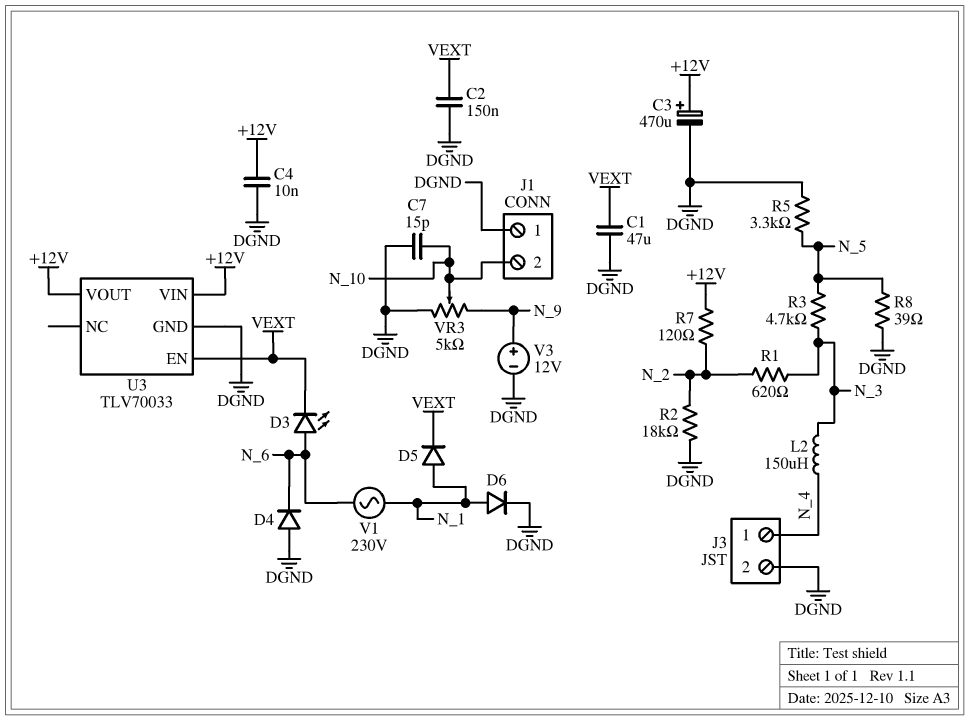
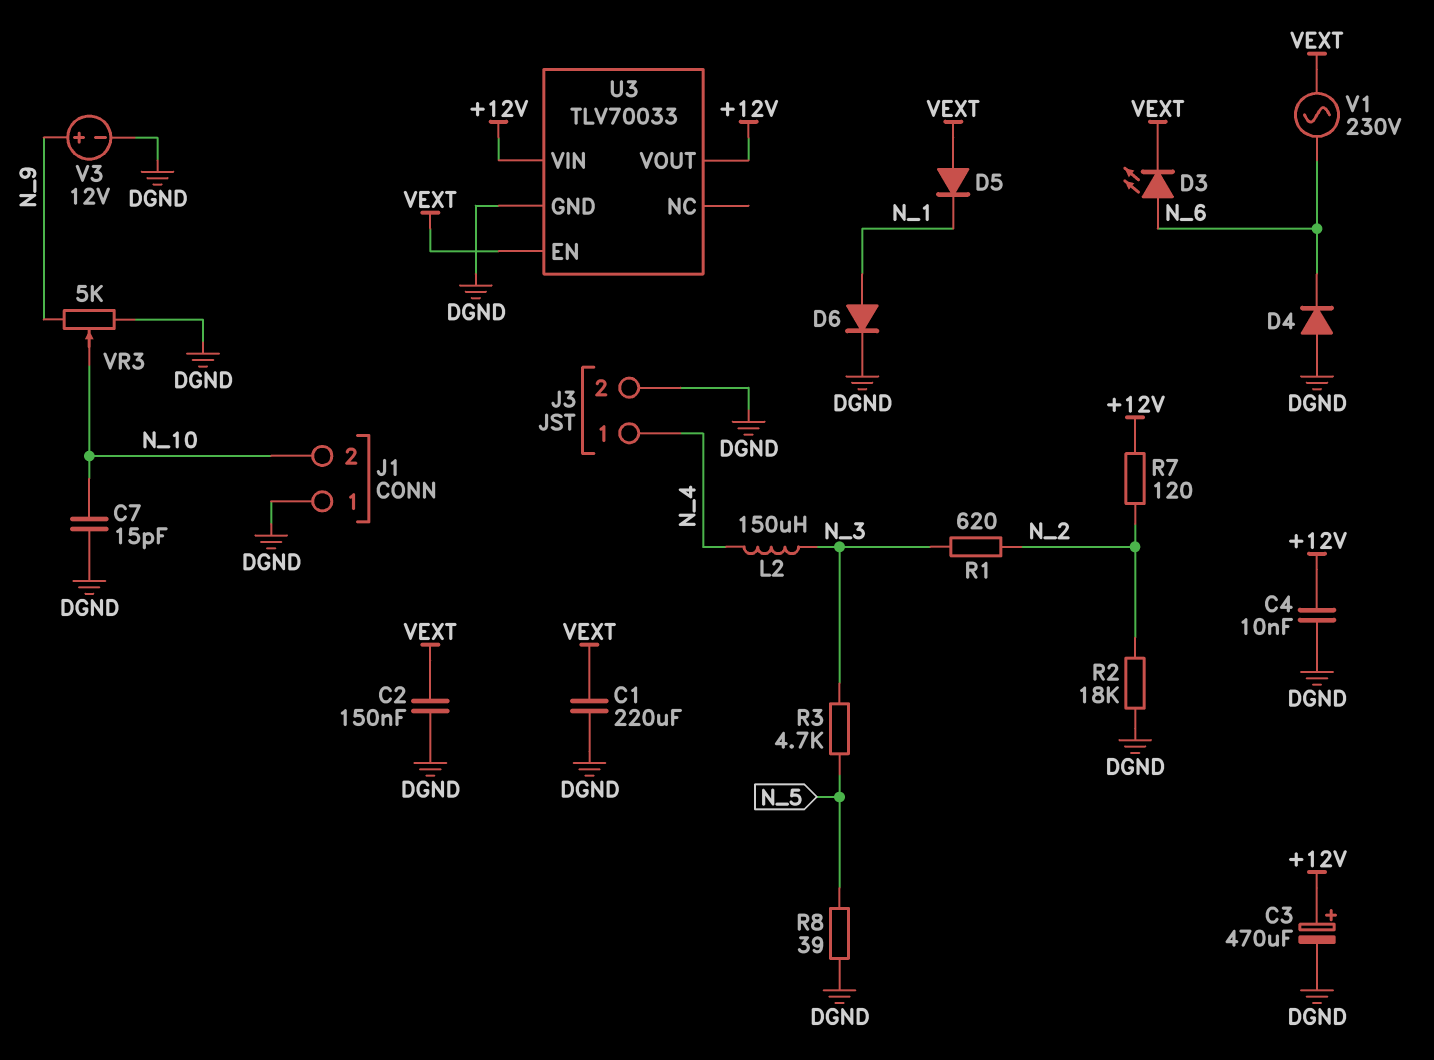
C1: 47uF (DGND, VEXT) -> 220uF (DGND, VEXT)
D5: diode (A N_1, K VEXT) -> diode (A VEXT, K N_1)
R5: 3.3k (DGND, N_5) -> none
V1: AC 230V (N_1, N_6) -> AC 230V (N_6, VEXT)

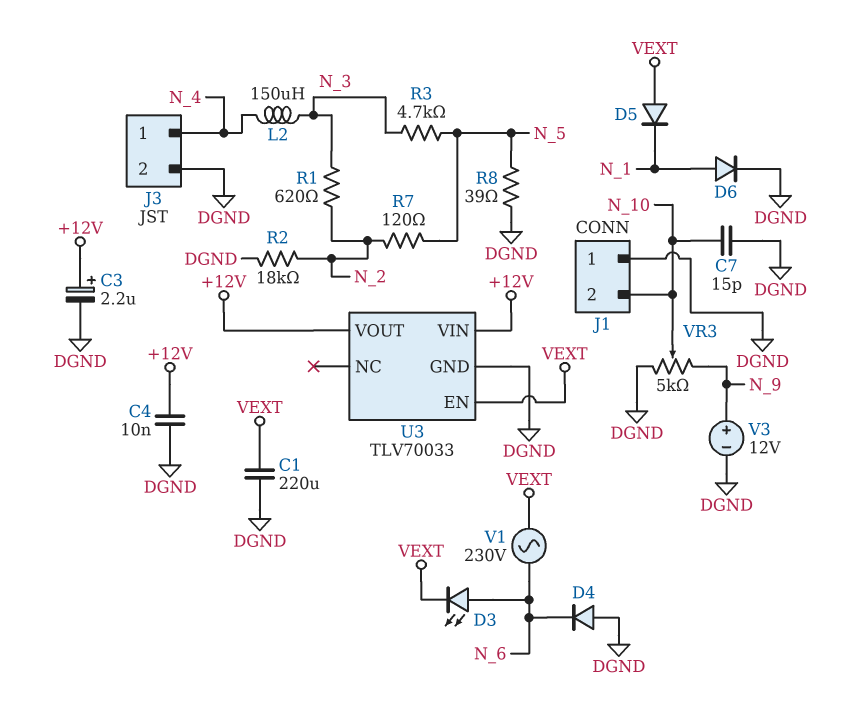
C2: 150nF (DGND, VEXT) -> none
C3: 470uF (plus +12V, minus DGND) -> 2.2uF (plus +12V, minus DGND)
R7: 120 (+12V, N_2) -> 120 (N_2, N_5)

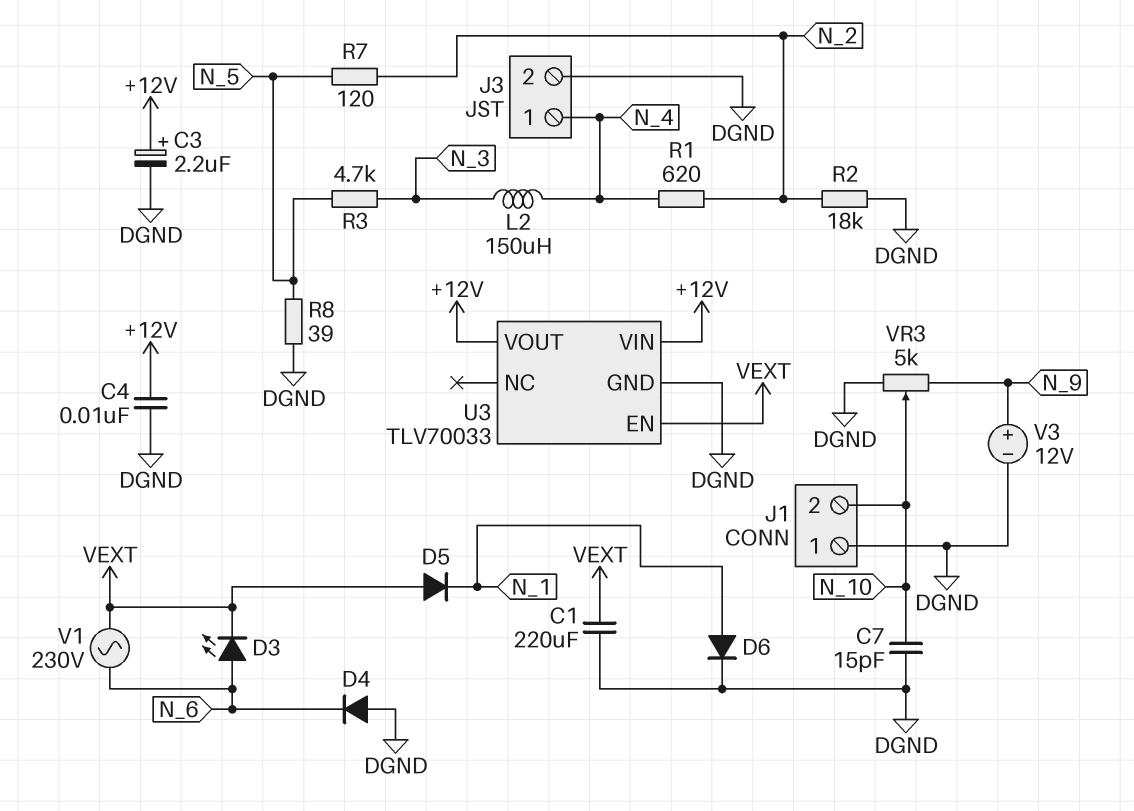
R1: 620 (N_2, N_3) -> 620 (N_2, N_4)

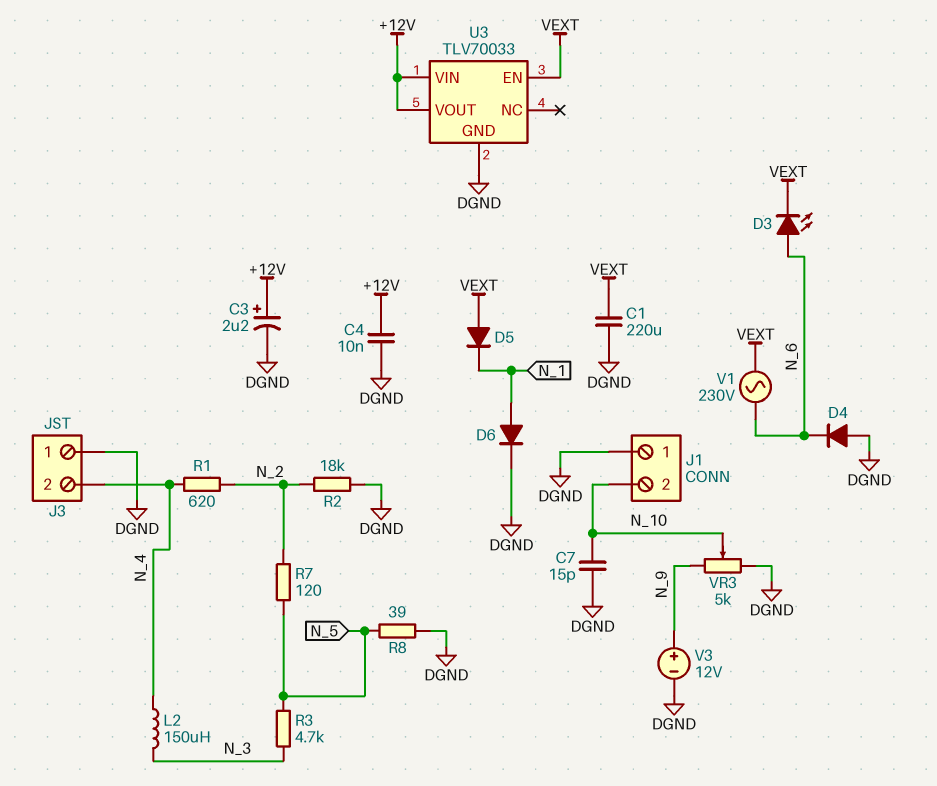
J3 pin 1: N_4 -> DGND
J3 pin 2: DGND -> N_4

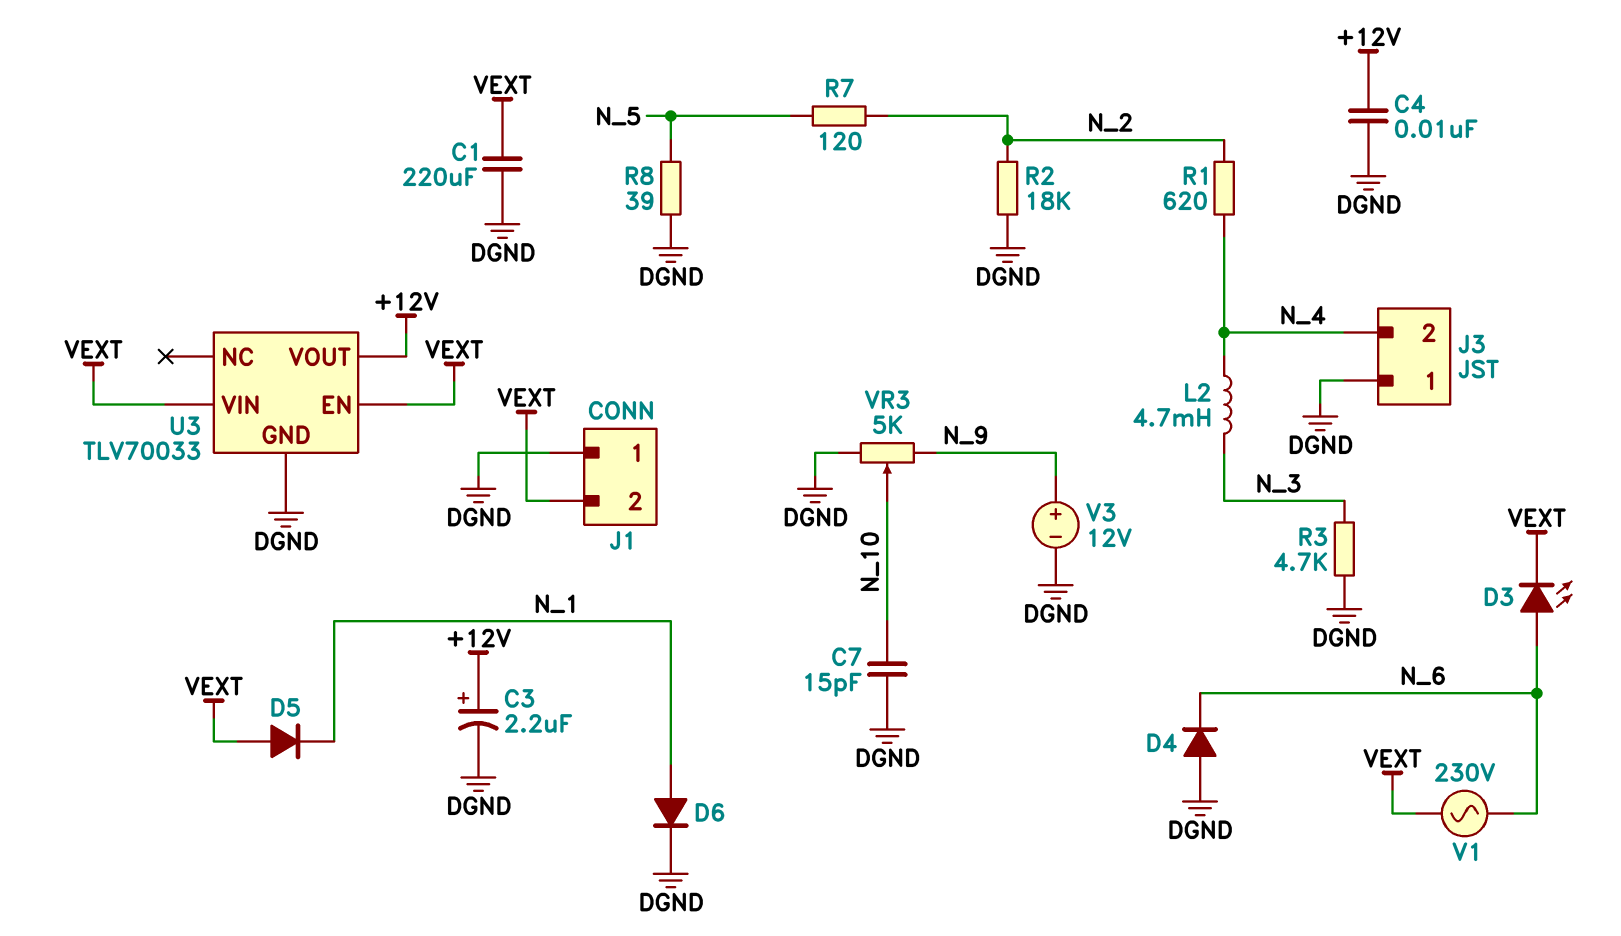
J1 pin 2: N_10 -> VEXT
L2: 150uH (N_3, N_4) -> 4.7mH (N_3, N_4)
R3: 4.7k (N_3, N_5) -> 4.7k (DGND, N_3)
U3 pin VIN: +12V -> VEXT

